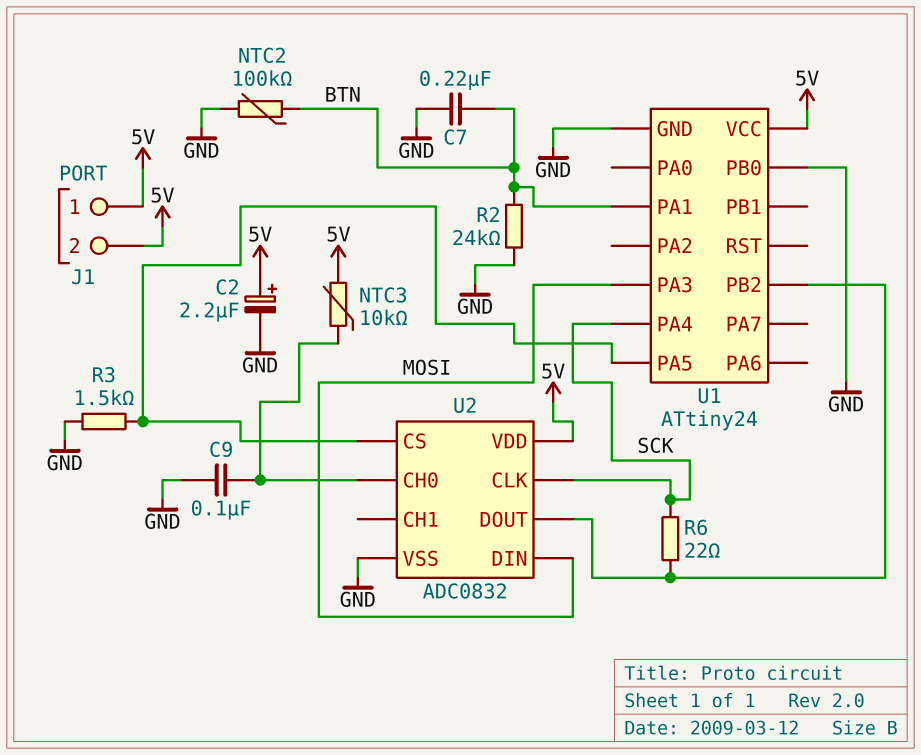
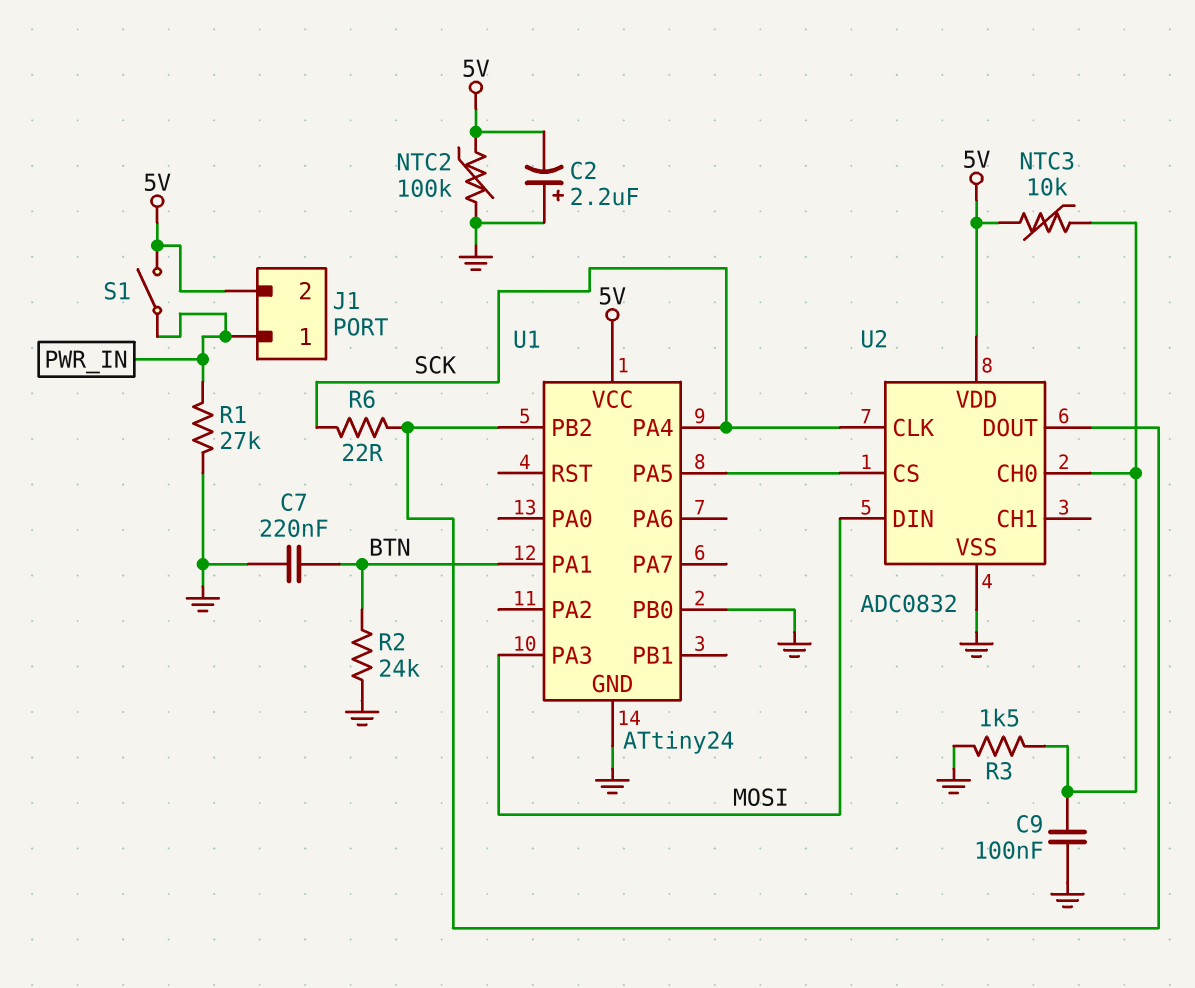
C2: 2.2uF (plus 5V, minus GND) -> 2.2uF (plus GND, minus 5V)
J1 pin 1: 5V -> PWR_IN
NTC2: 100k (BTN, GND) -> 100k (5V, GND)
R1: none -> 27k (GND, PWR_IN)
R3: 1.5k (GND, U1/PA5) -> 1.5k (GND, U2/CH0)
S1: none -> switch (5V, PWR_IN)

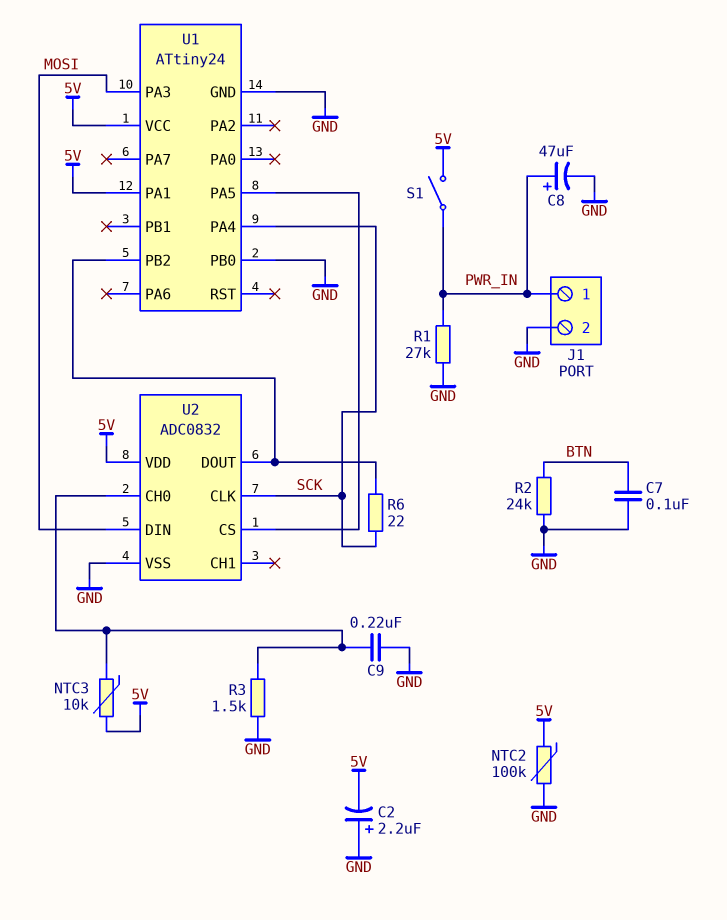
C7: 220nF (BTN, GND) -> 100nF (BTN, GND)
C8: none -> 47uF (plus PWR_IN, minus GND)
C9: 100nF (GND, U2/CH0) -> 220nF (GND, U2/CH0)
J1 pin 2: 5V -> GND
U1 pin PA1: BTN -> 5V

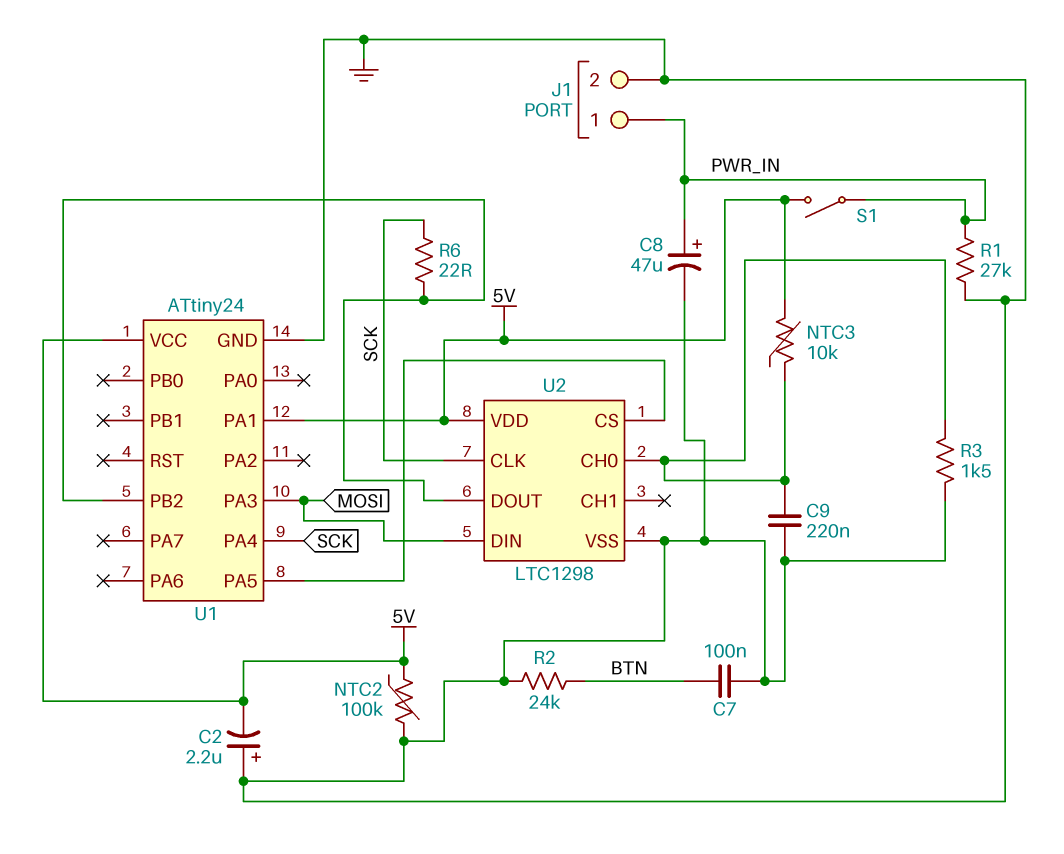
U1 pin PB0: GND -> none
U2: ADC0832 -> LTC1298

